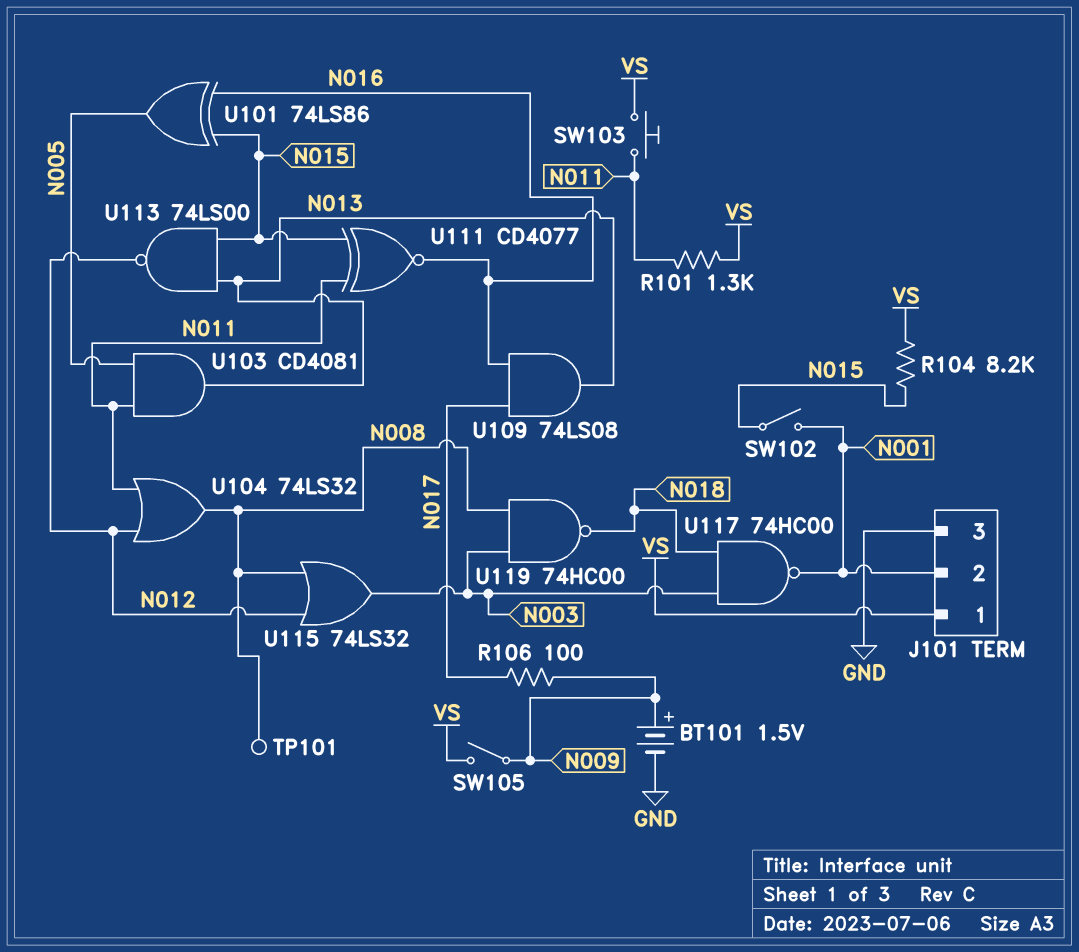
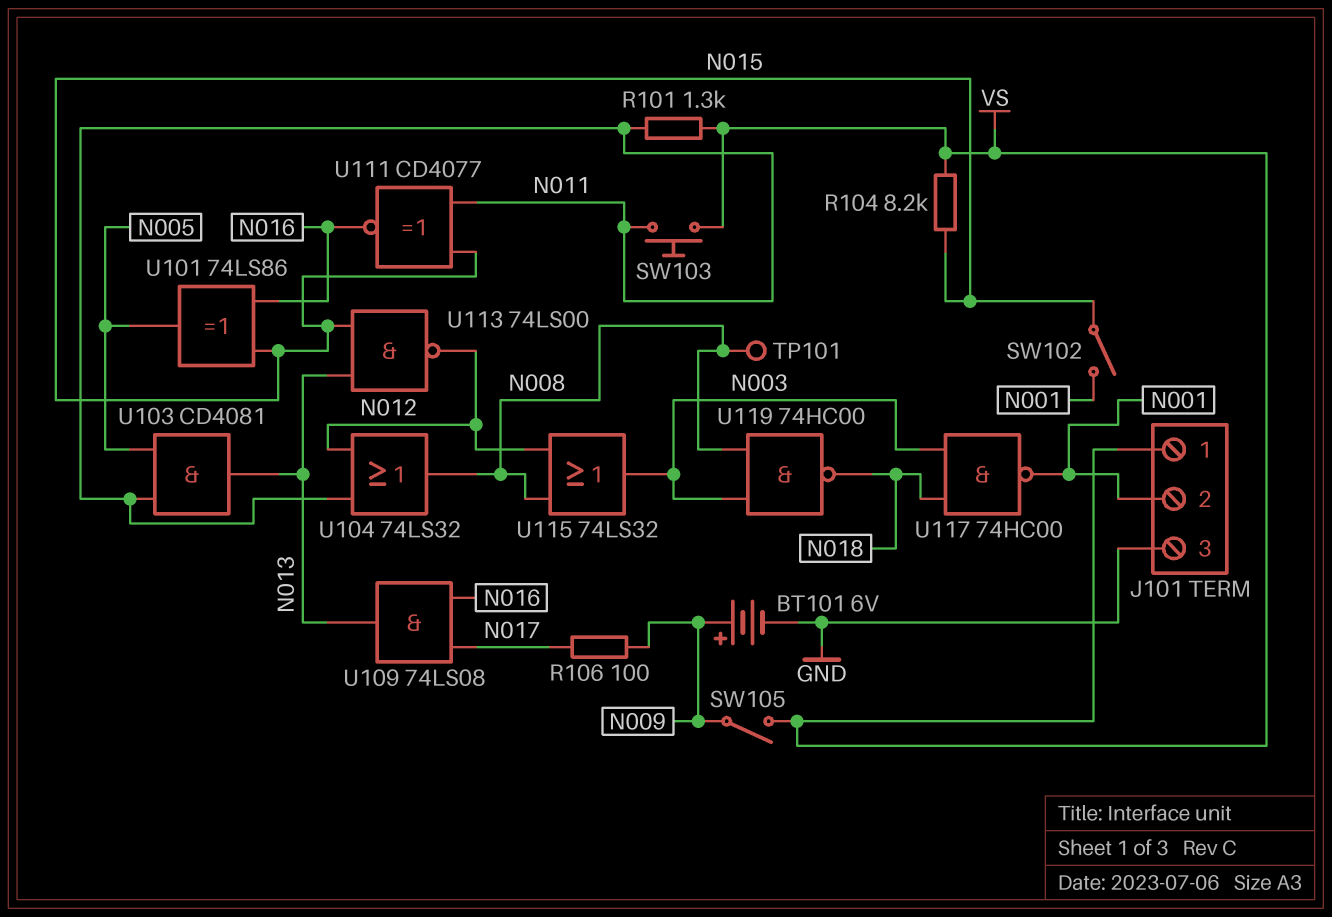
BT101: 1.5V (plus N009, minus GND) -> 6V (plus N009, minus GND)

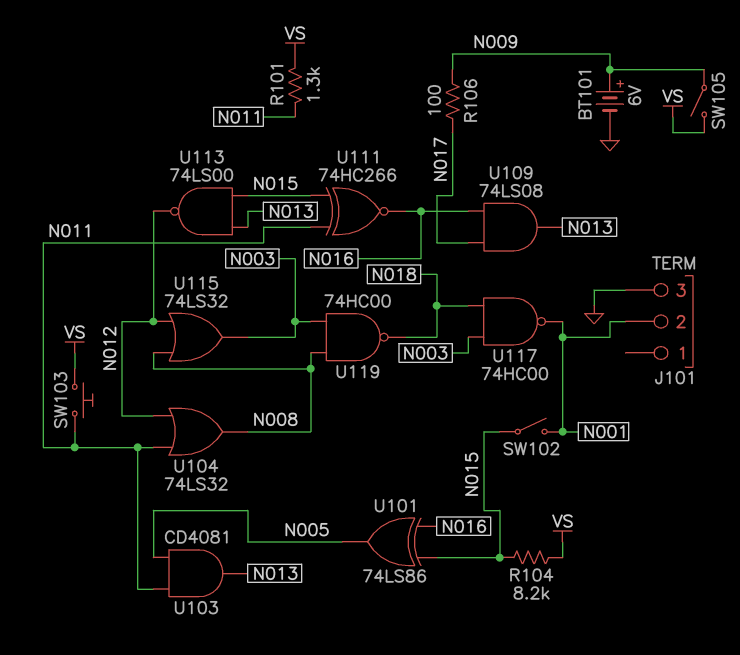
J101 pin 1: VS -> none
TP101: test point (N008) -> none
U111: XNOR CD4077 (in N011, in N015, out N016) -> XNOR 74HC266 (in N011, in N015, out N016)

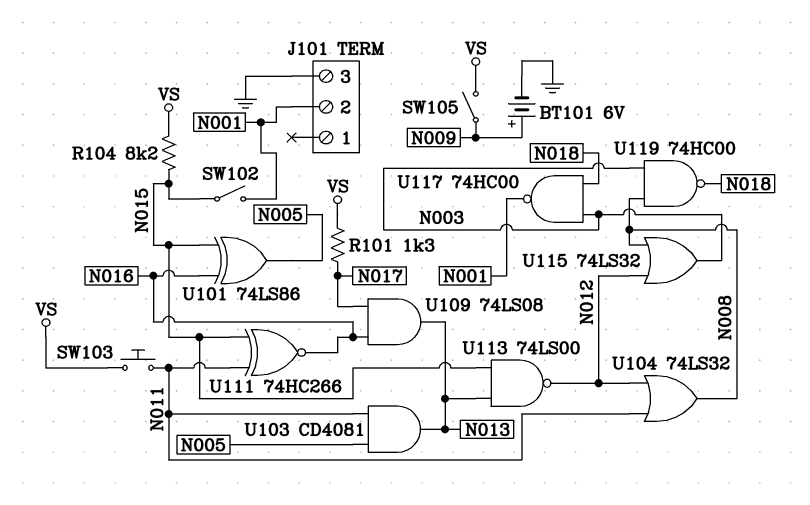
R101: 1.3k (N011, VS) -> 1.3k (N017, VS)
R106: 100 (N009, N017) -> none

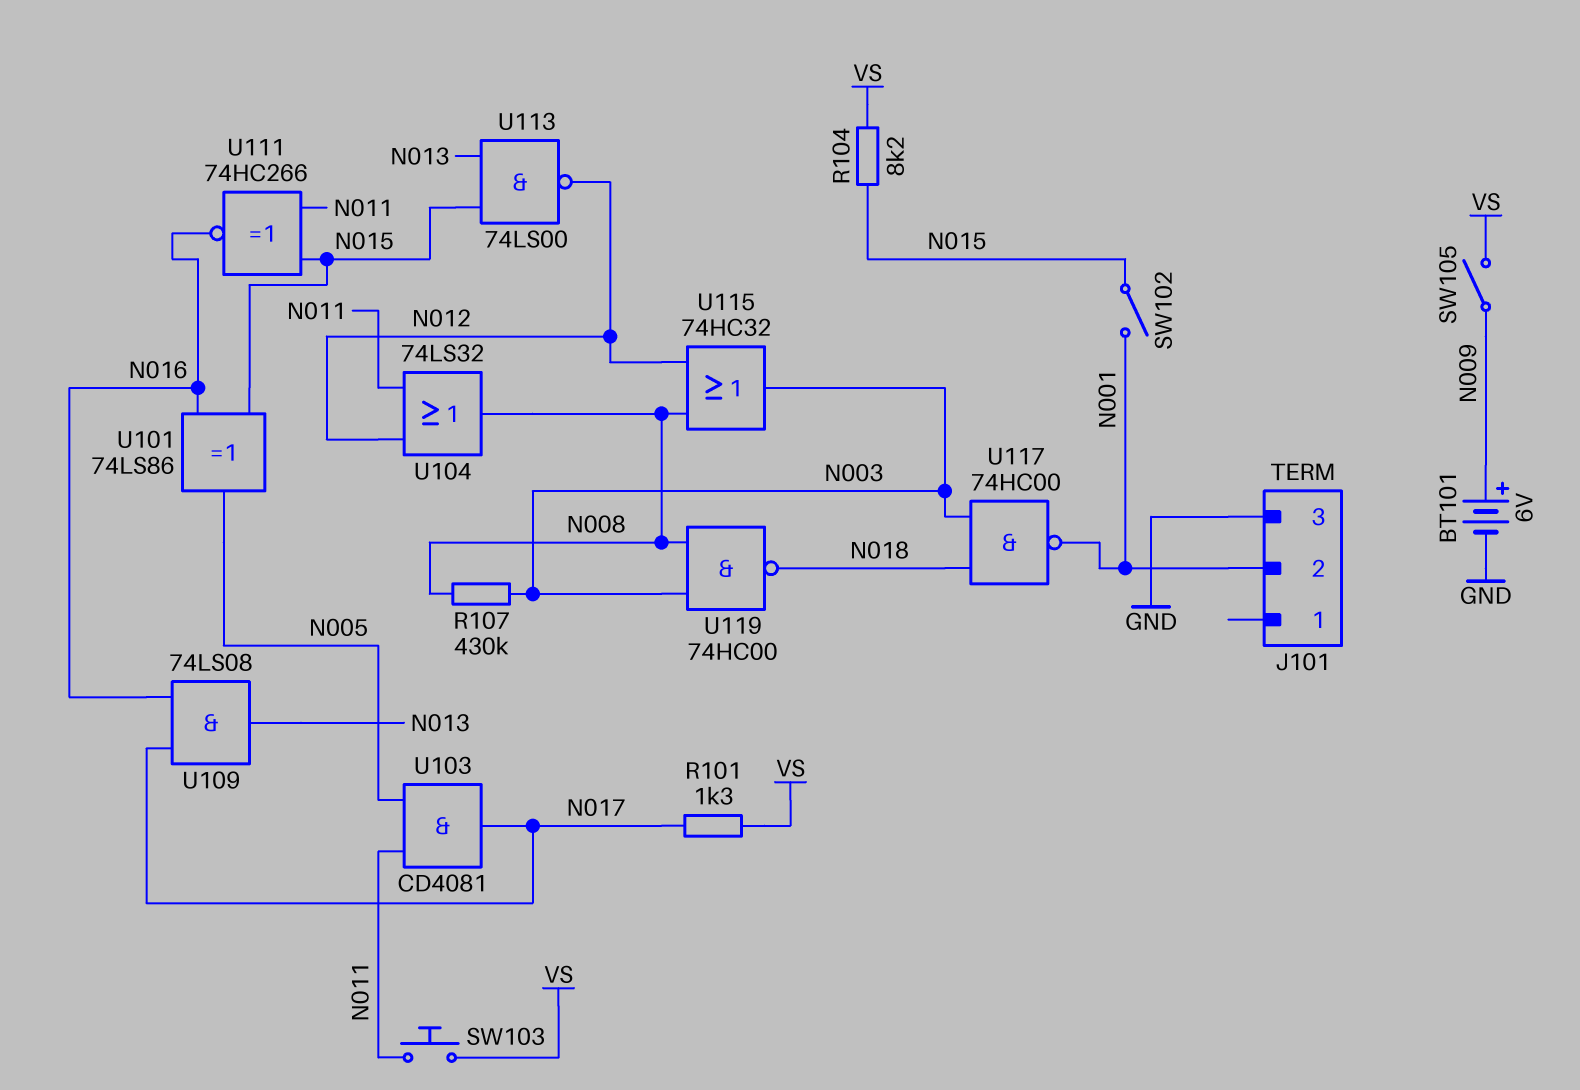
R107: none -> 430k (N003, N008)
U103: AND CD4081 (in N005, in N011, out N013) -> AND CD4081 (in N005, in N011, out N017)
U115: OR 74LS32 (in N008, in N012, out N003) -> OR 74HC32 (in N008, in N012, out N003)

